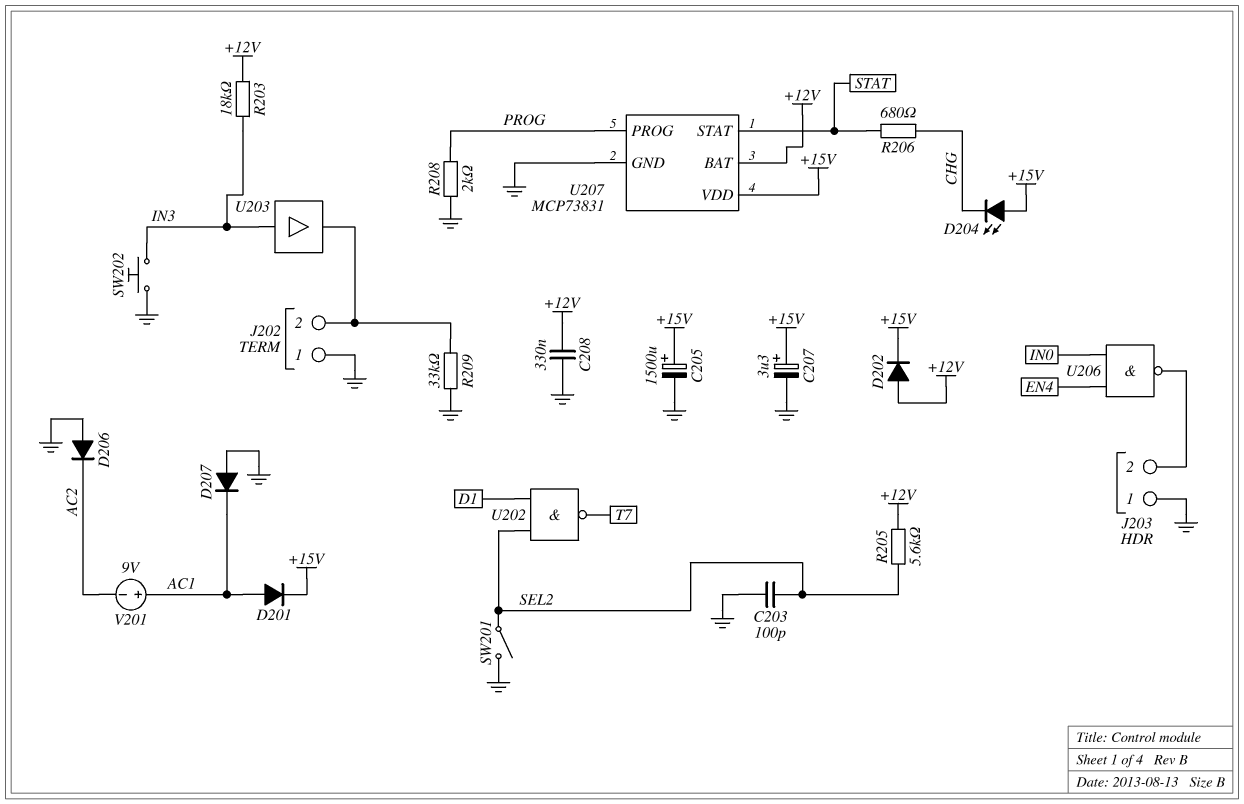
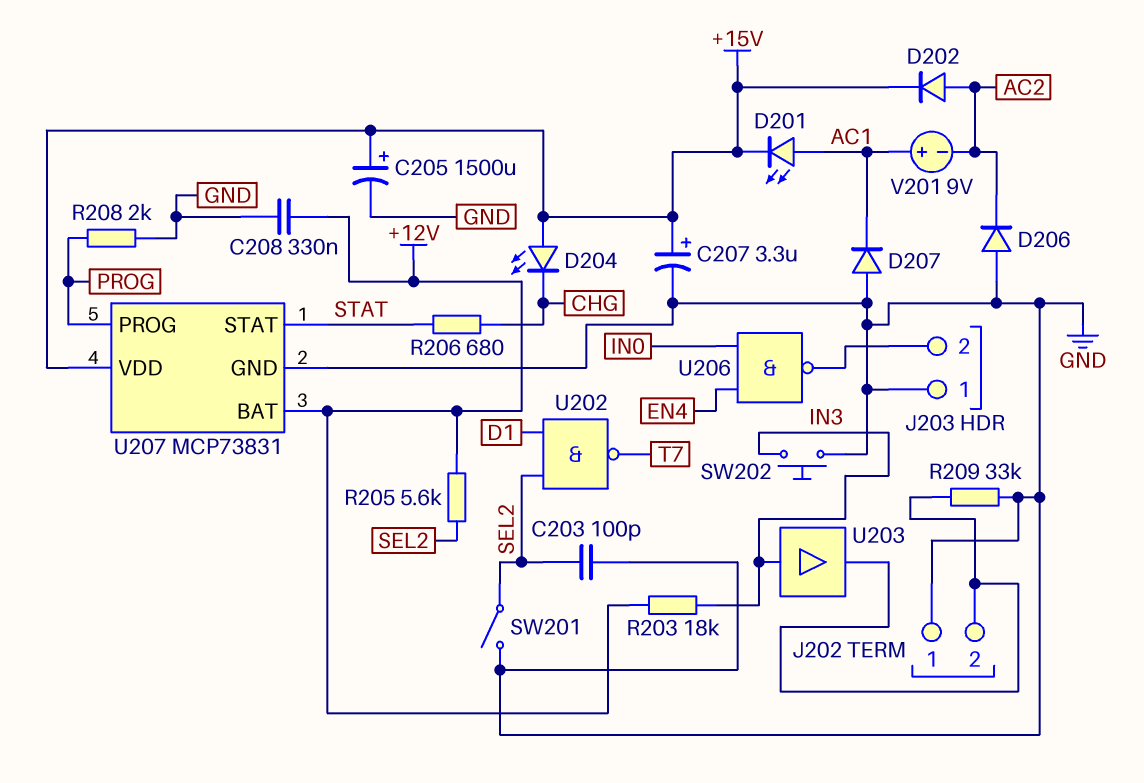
D201: diode (A AC1, K +15V) -> LED (A AC1, K +15V)
D202: diode (A +12V, K +15V) -> diode (A AC2, K +15V)

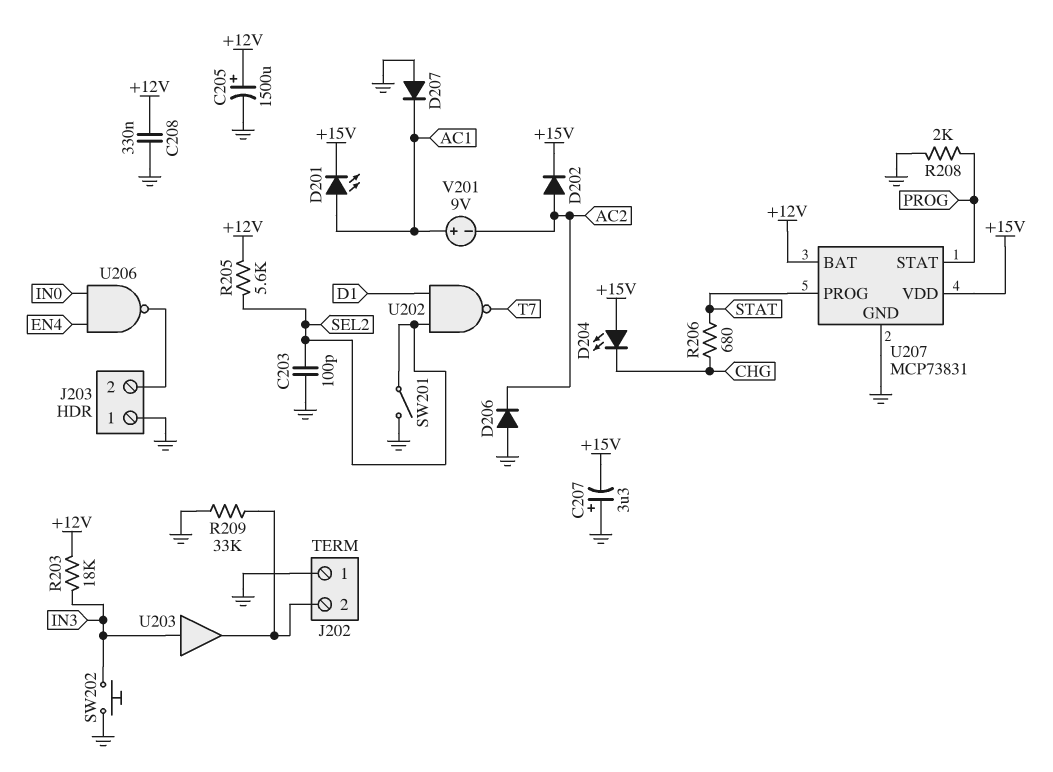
C205: 1500uF (plus +15V, minus GND) -> 1500uF (plus +12V, minus GND)
C207: 3.3uF (plus +15V, minus GND) -> 3.3uF (plus GND, minus +15V)
U207 pin PROG: PROG -> STAT
U207 pin STAT: STAT -> PROG

